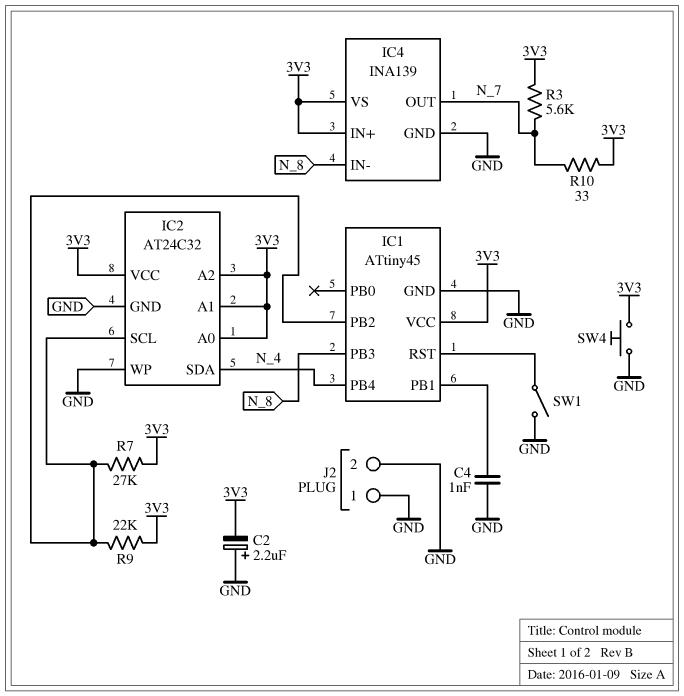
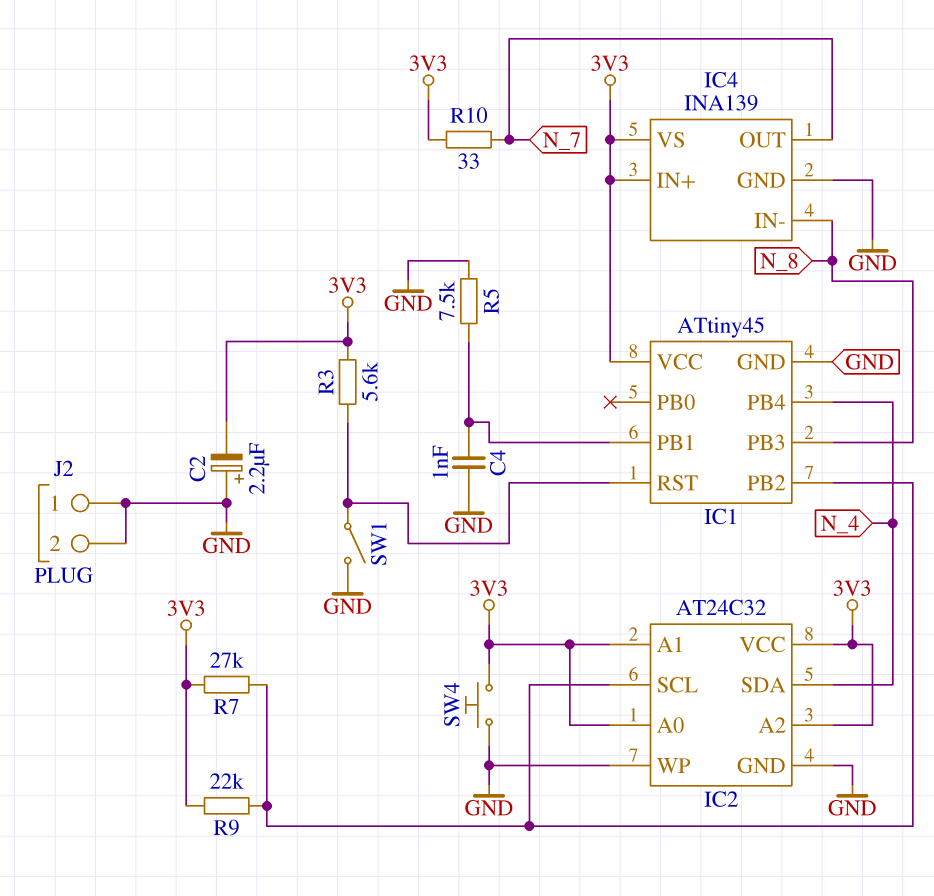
R3: 5.6k (3V3, N_7) -> 5.6k (3V3, IC1/RST)
R5: none -> 7.5k (GND, IC1/PB1)

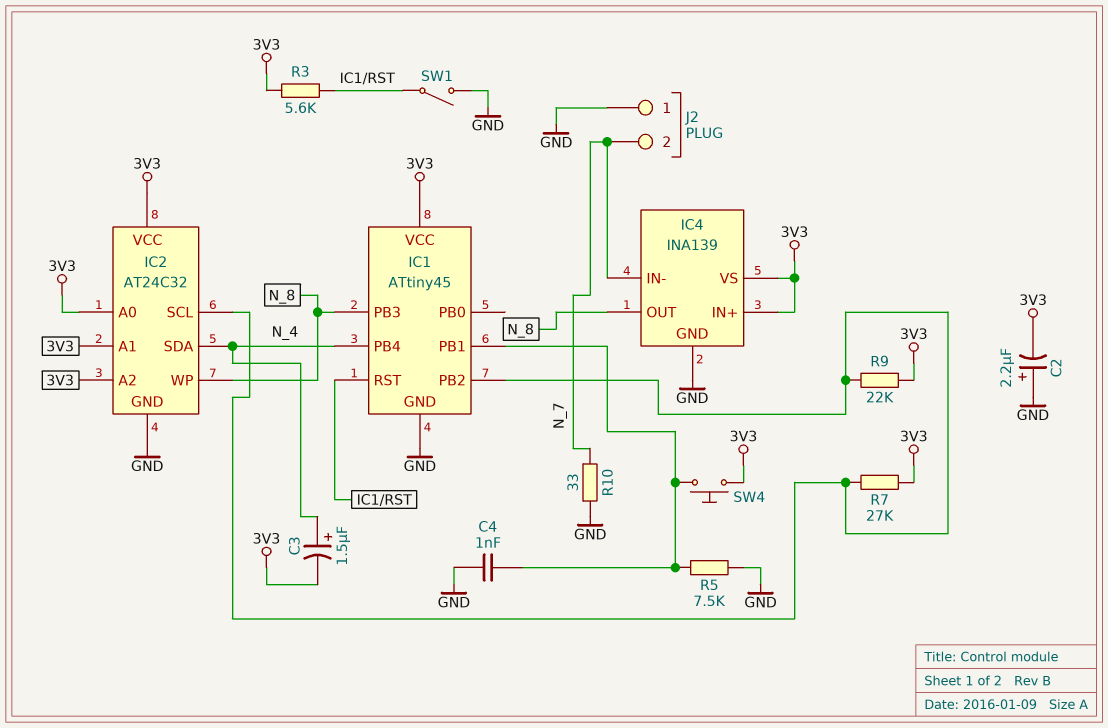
C3: none -> 1.5uF (plus N_4, minus 3V3)
IC2 pin WP: GND -> N_8
IC4 pin IN-: N_8 -> N_7
IC4 pin OUT: N_7 -> N_8
J2 pin 2: GND -> N_7
R10: 33 (3V3, N_7) -> 33 (GND, N_7)
SW4: button (3V3, GND) -> button (3V3, IC1/PB1)

